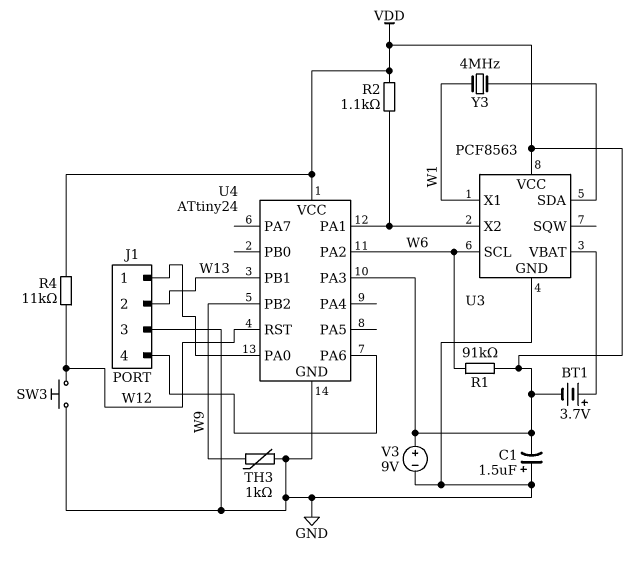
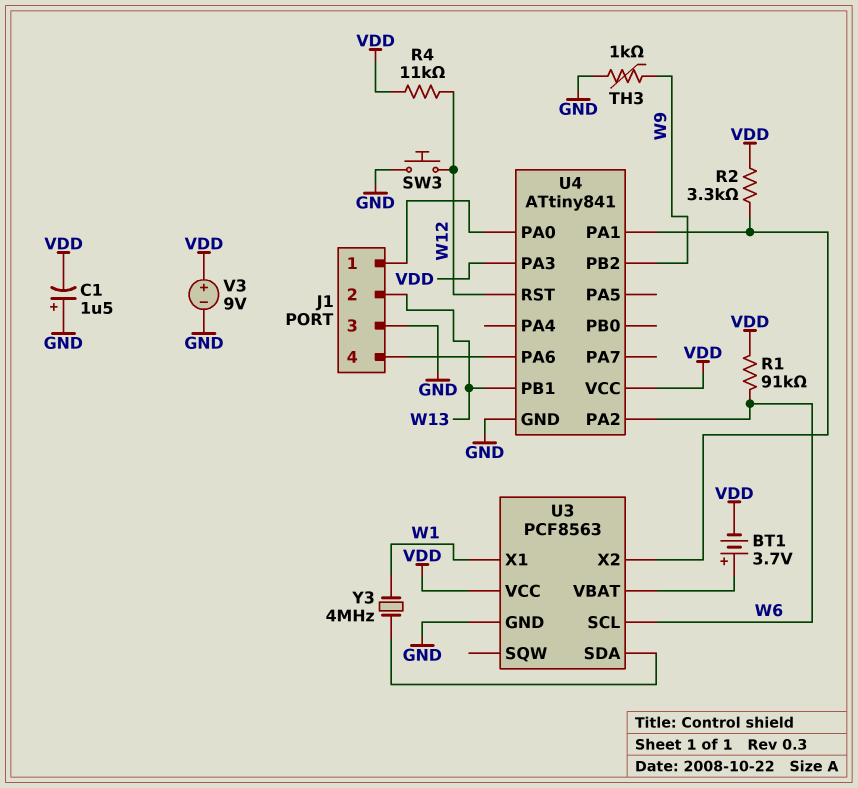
R2: 1.1k (U3/X2, VDD) -> 3.3k (U3/X2, VDD)
U4: ATtiny24 -> ATtiny841

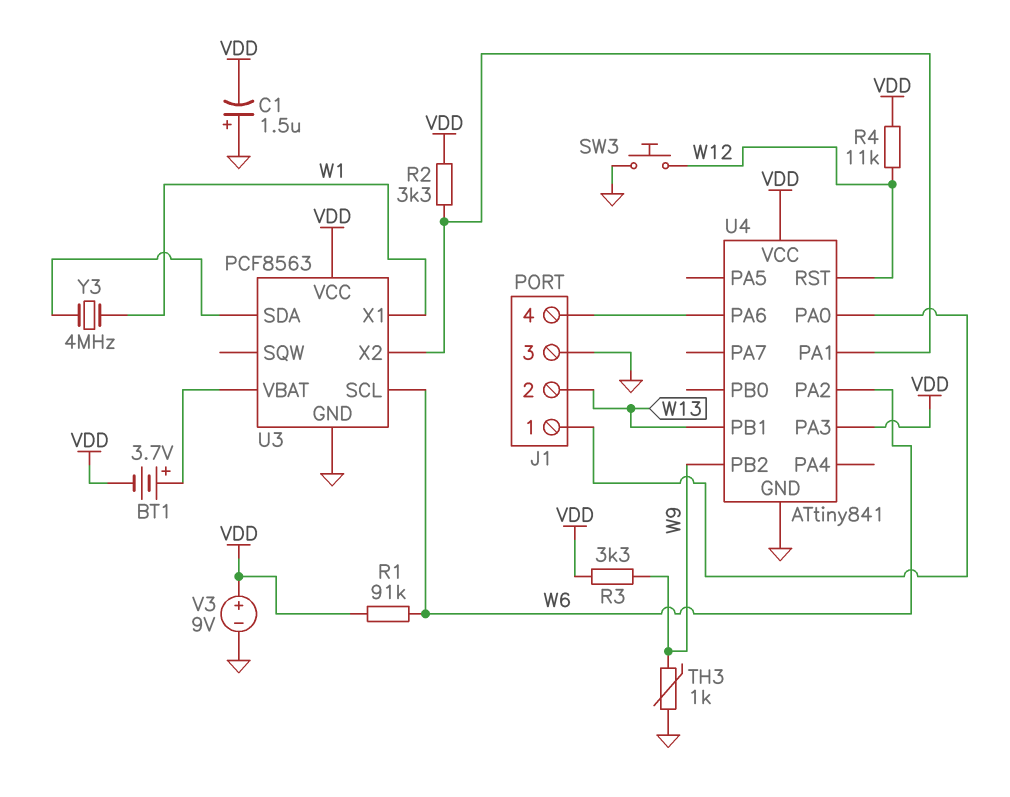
R3: none -> 3.3k (VDD, W9)

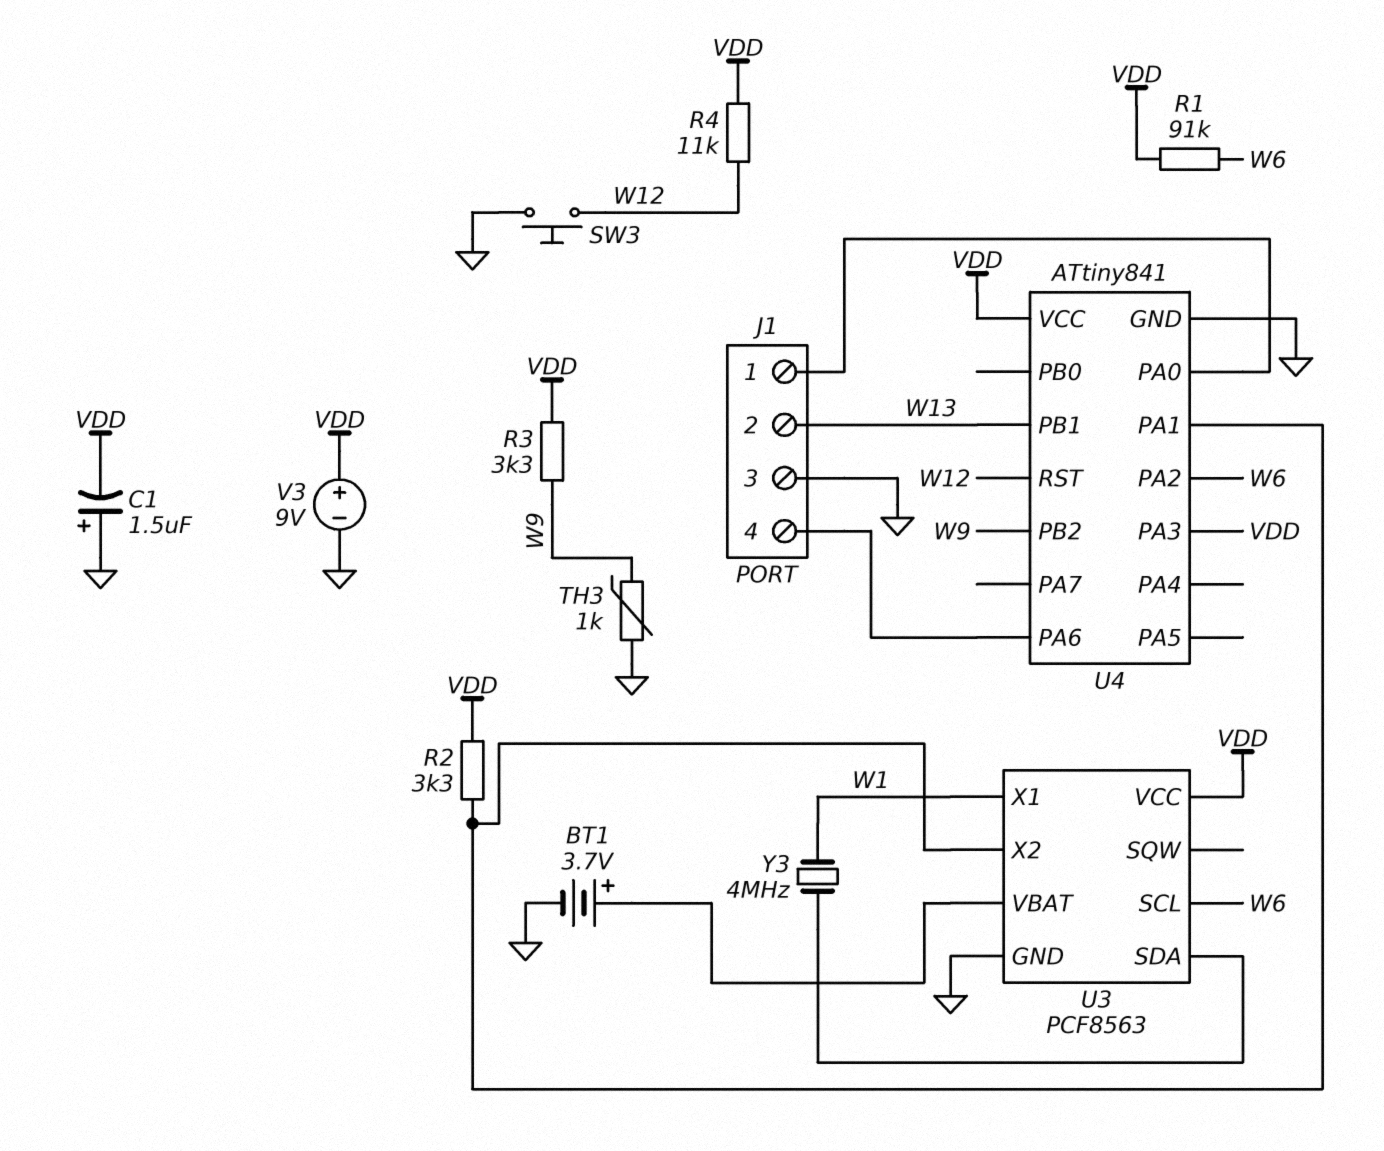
BT1: 3.7V (plus U3/VBAT, minus VDD) -> 3.7V (plus U3/VBAT, minus GND)

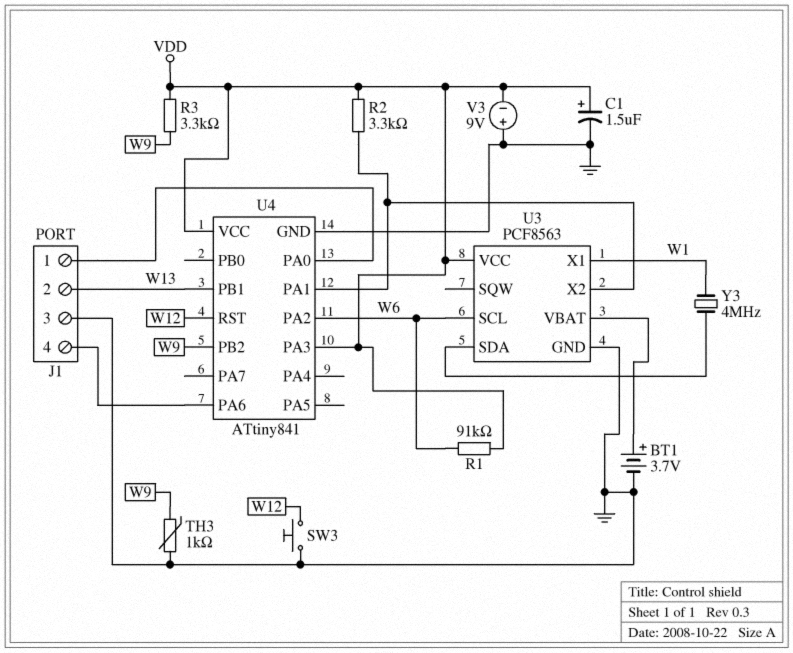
C1: 1.5uF (plus GND, minus VDD) -> 1.5uF (plus VDD, minus GND)
R4: 11k (VDD, W12) -> none
V3: 9V (plus VDD, minus GND) -> 9V (plus GND, minus VDD)

